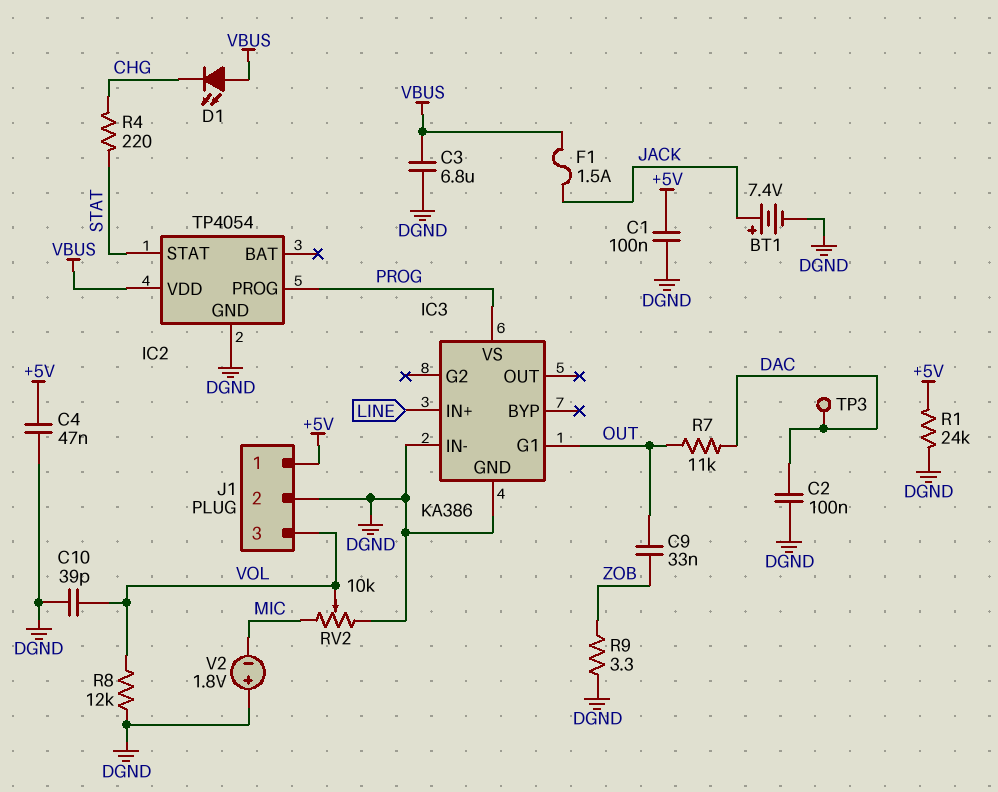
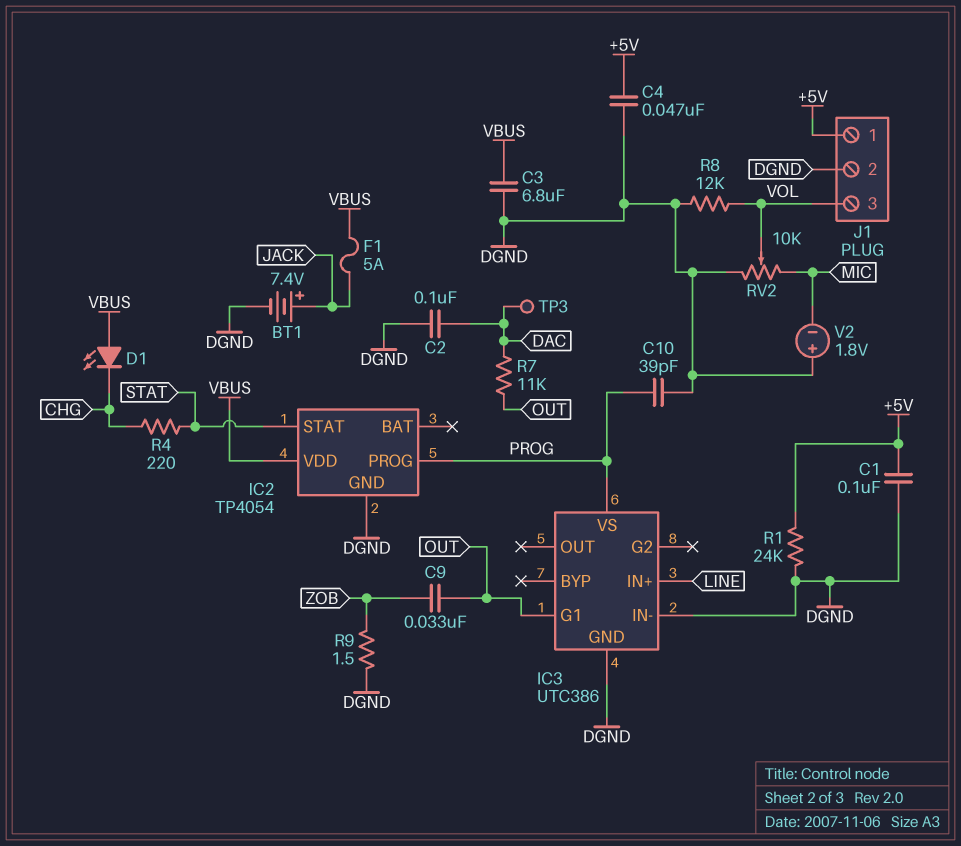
C10: 39pF (DGND, VOL) -> 39pF (DGND, PROG)
F1: 1.5A (JACK, VBUS) -> 5A (JACK, VBUS)
IC3: KA386 -> UTC386
R9: 3.3 (DGND, ZOB) -> 1.5 (DGND, ZOB)

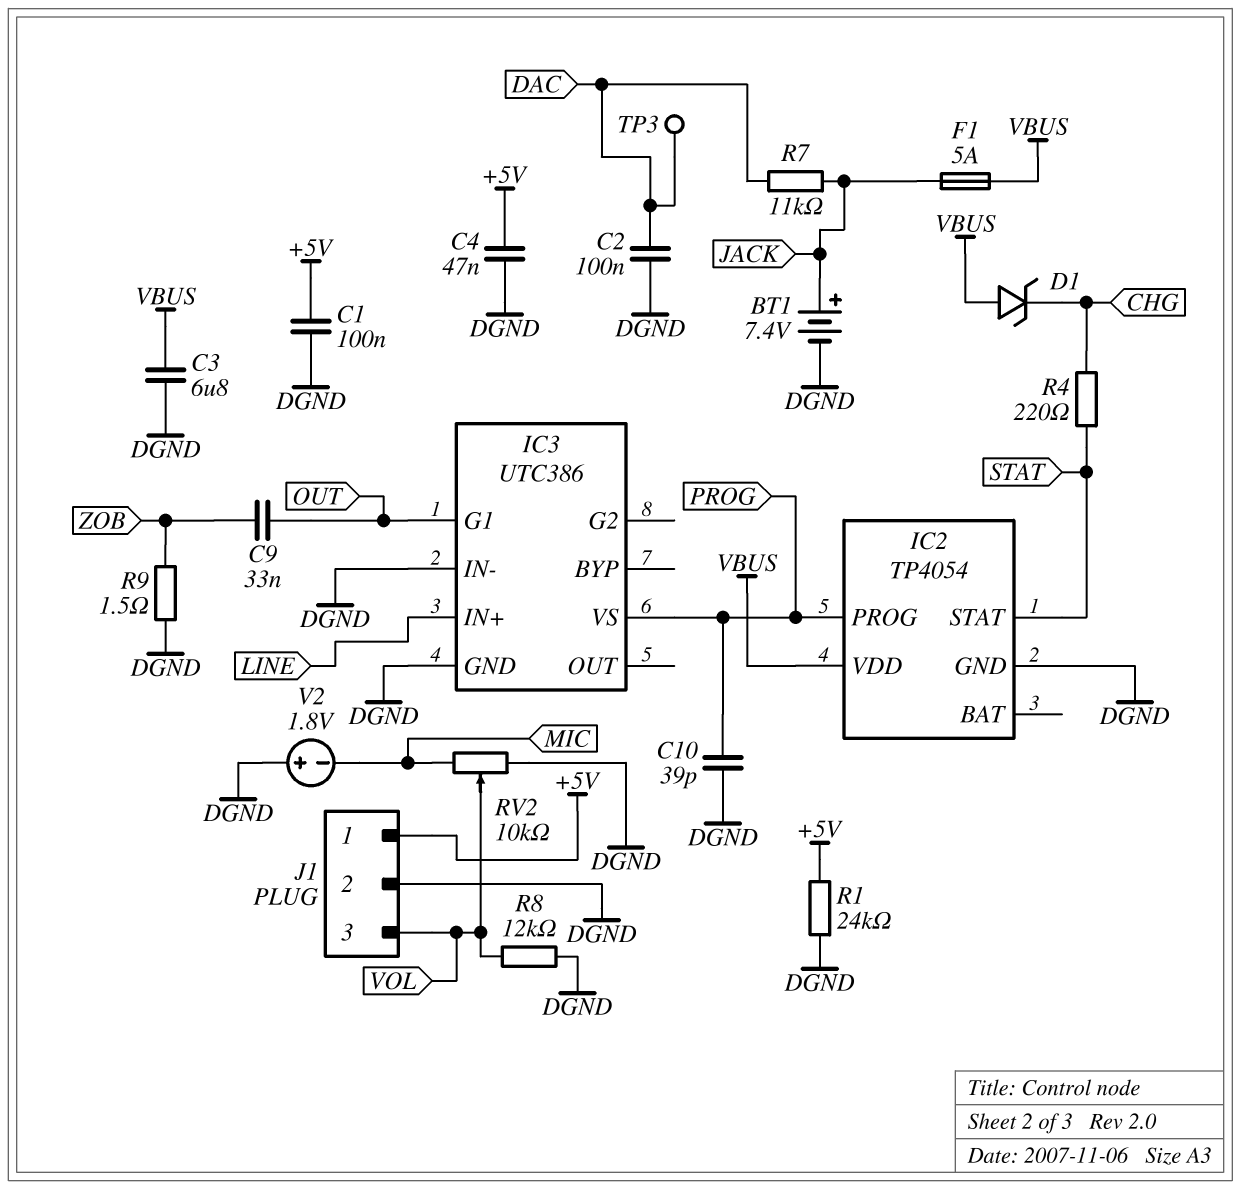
D1: LED (A VBUS, K CHG) -> zener (A VBUS, K CHG)
R7: 11k (DAC, OUT) -> 11k (DAC, JACK)

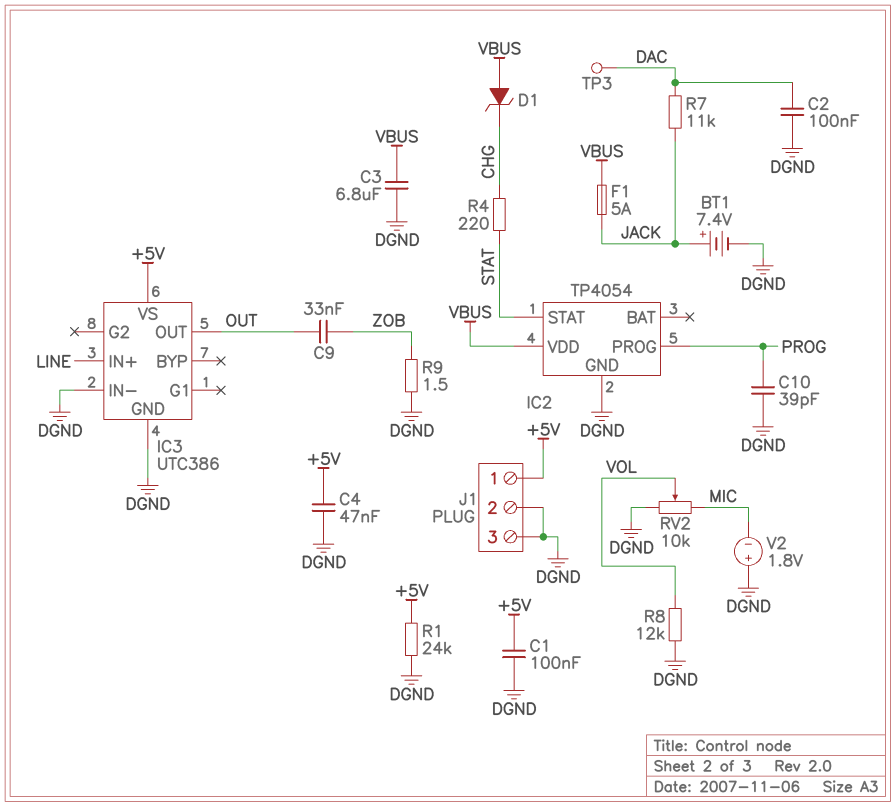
IC3 pin G1: OUT -> none
IC3 pin OUT: none -> OUT
IC3 pin VS: PROG -> +5V
J1 pin 3: VOL -> DGND

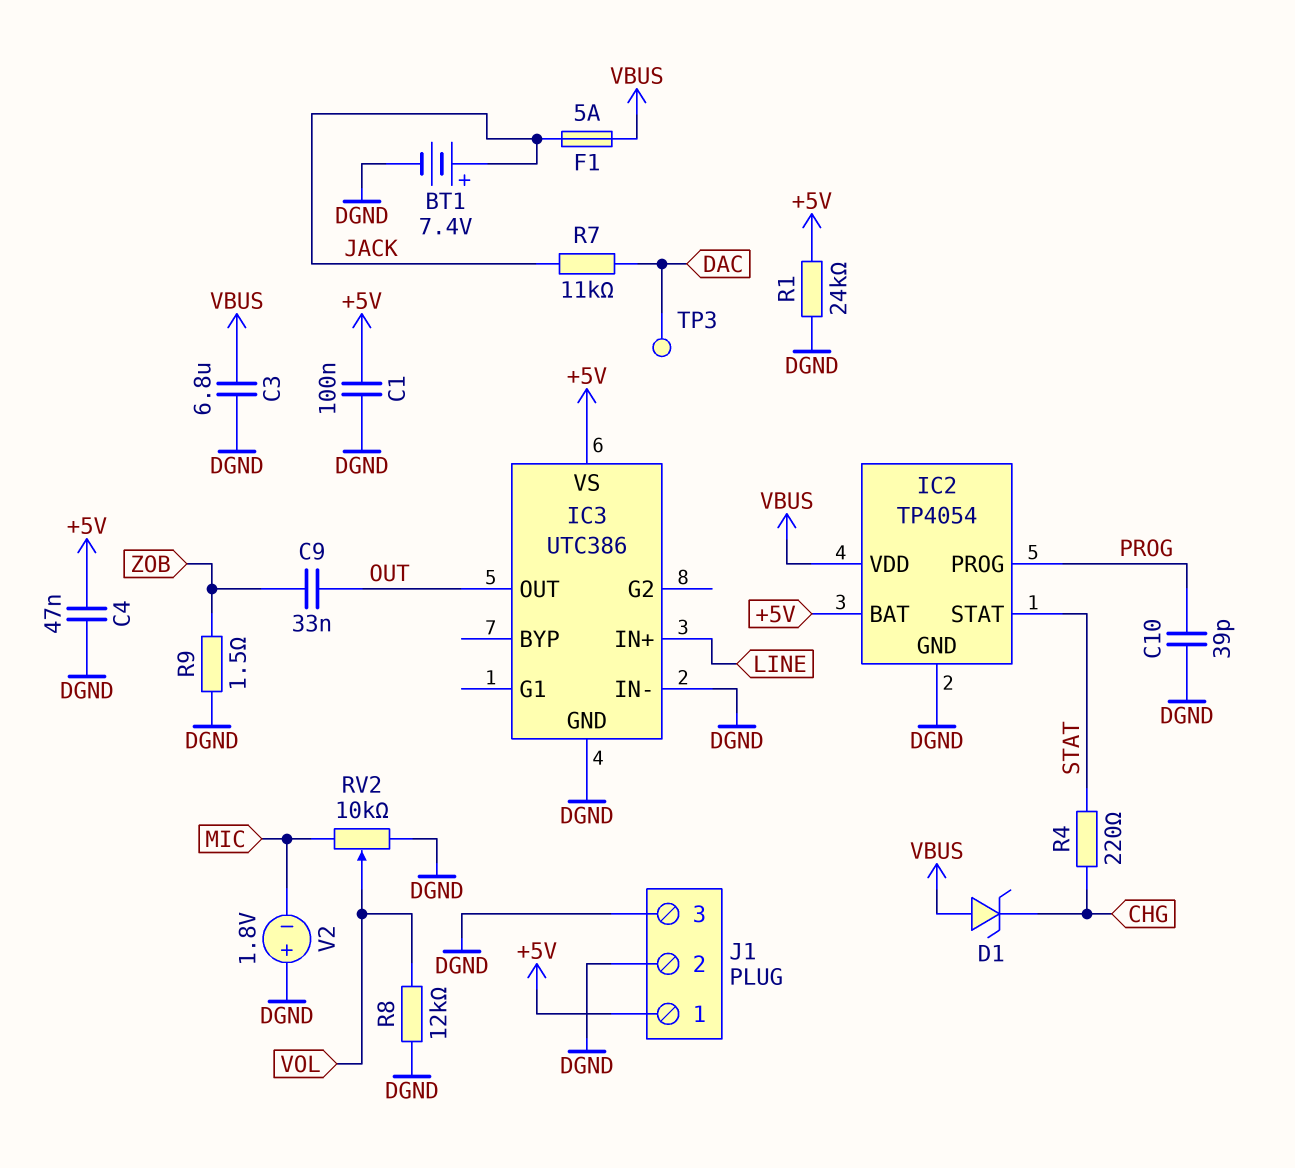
C2: 100nF (DAC, DGND) -> none
IC2 pin BAT: none -> +5V

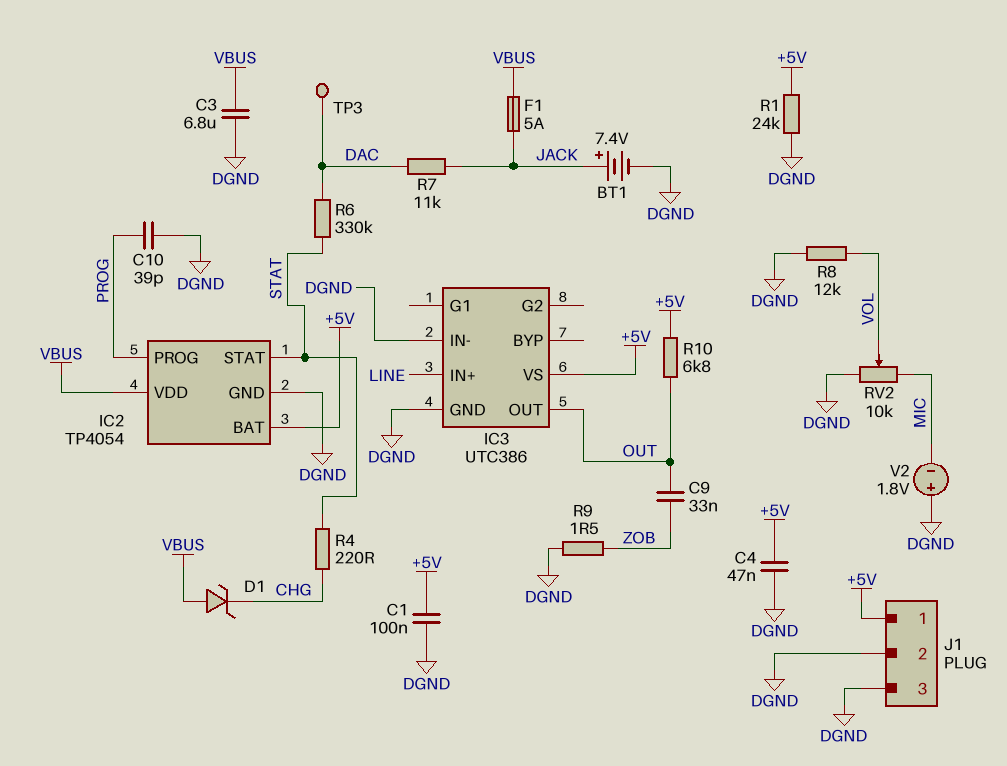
R6: none -> 330k (DAC, STAT)
R10: none -> 6.8k (+5V, OUT)

